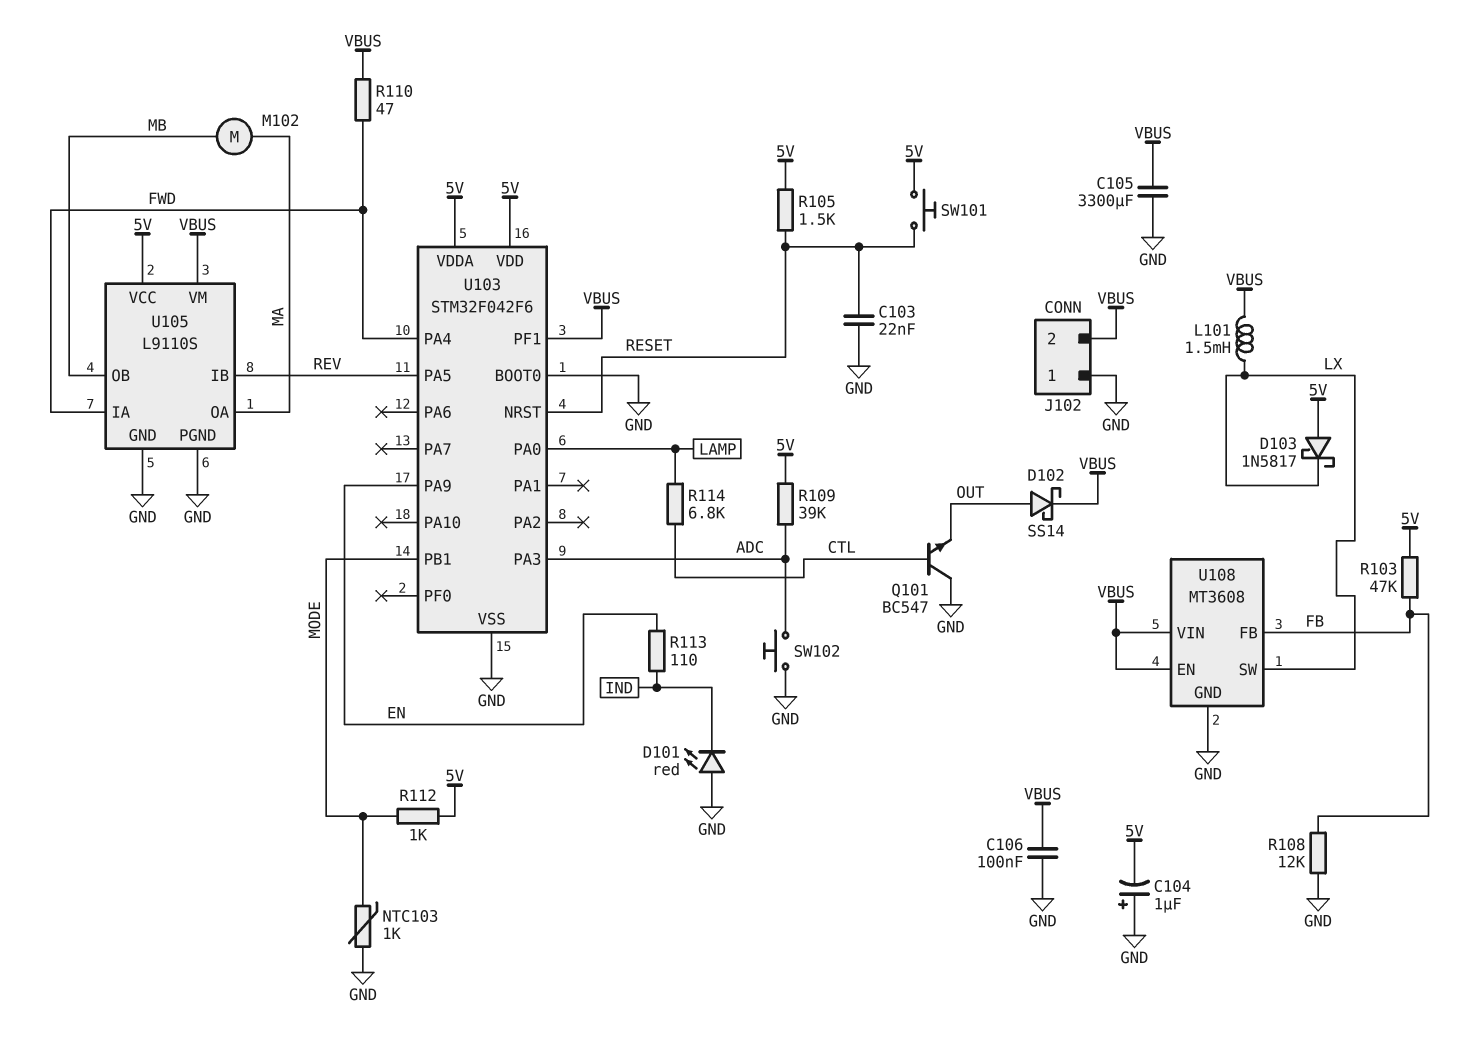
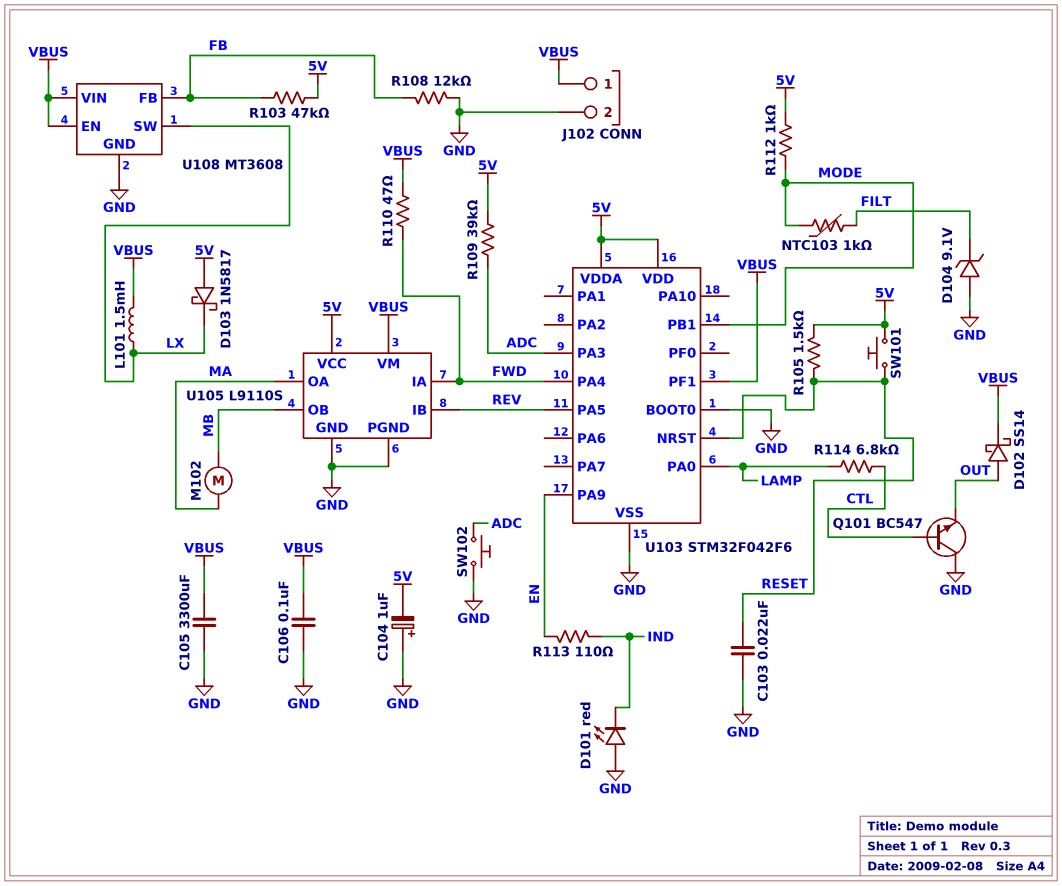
D104: none -> zener 9.1V (A GND, K FILT)
J102 pin 1: GND -> VBUS
J102 pin 2: VBUS -> GND
NTC103: 1k (GND, MODE) -> 1k (FILT, MODE)

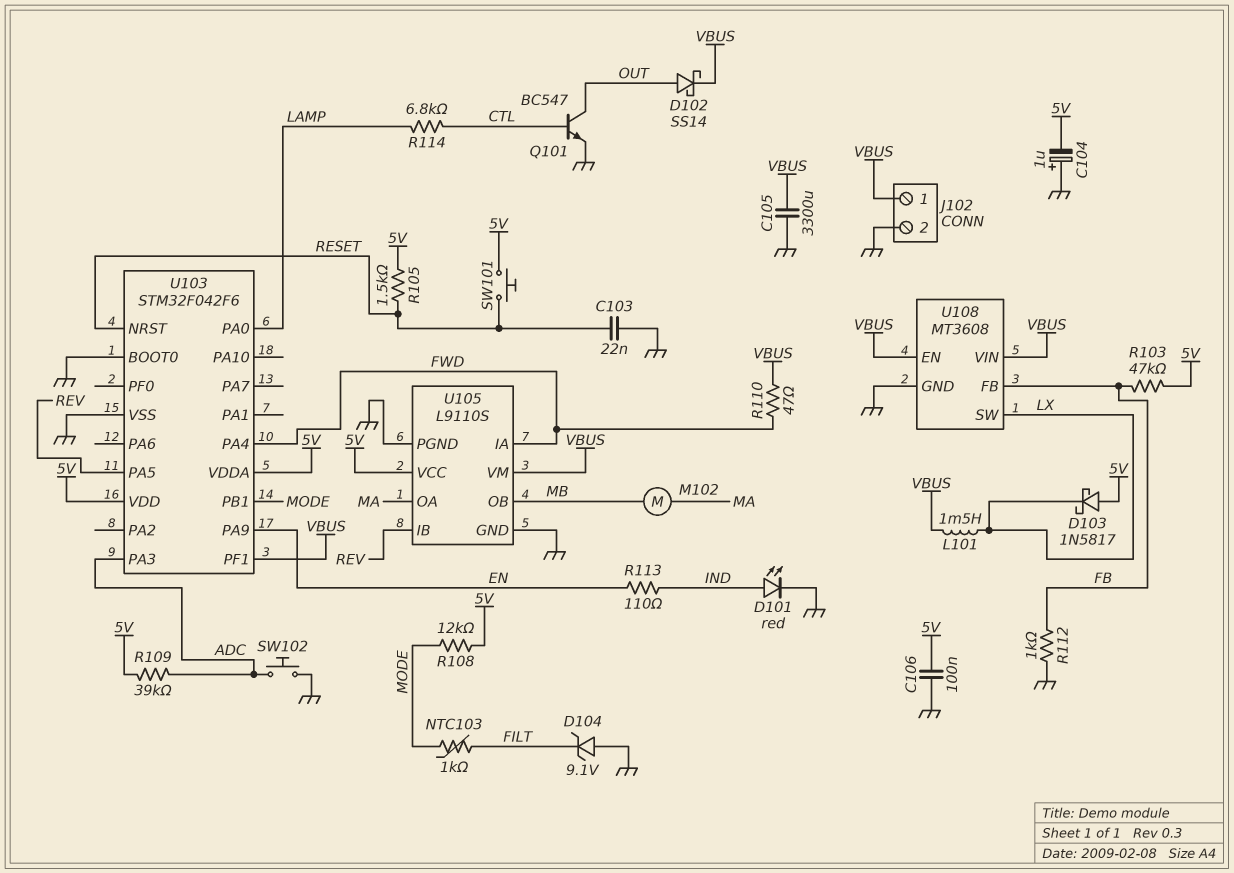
C106: 100nF (GND, VBUS) -> 100nF (5V, GND)
D101: LED red (A GND, K IND) -> LED red (A IND, K GND)
Q101: NPN BC547 (B CTL, C GND, E OUT) -> NPN BC547 (B CTL, C OUT, E GND)
R108: 12k (FB, GND) -> 12k (5V, MODE)
R112: 1k (5V, MODE) -> 1k (FB, GND)

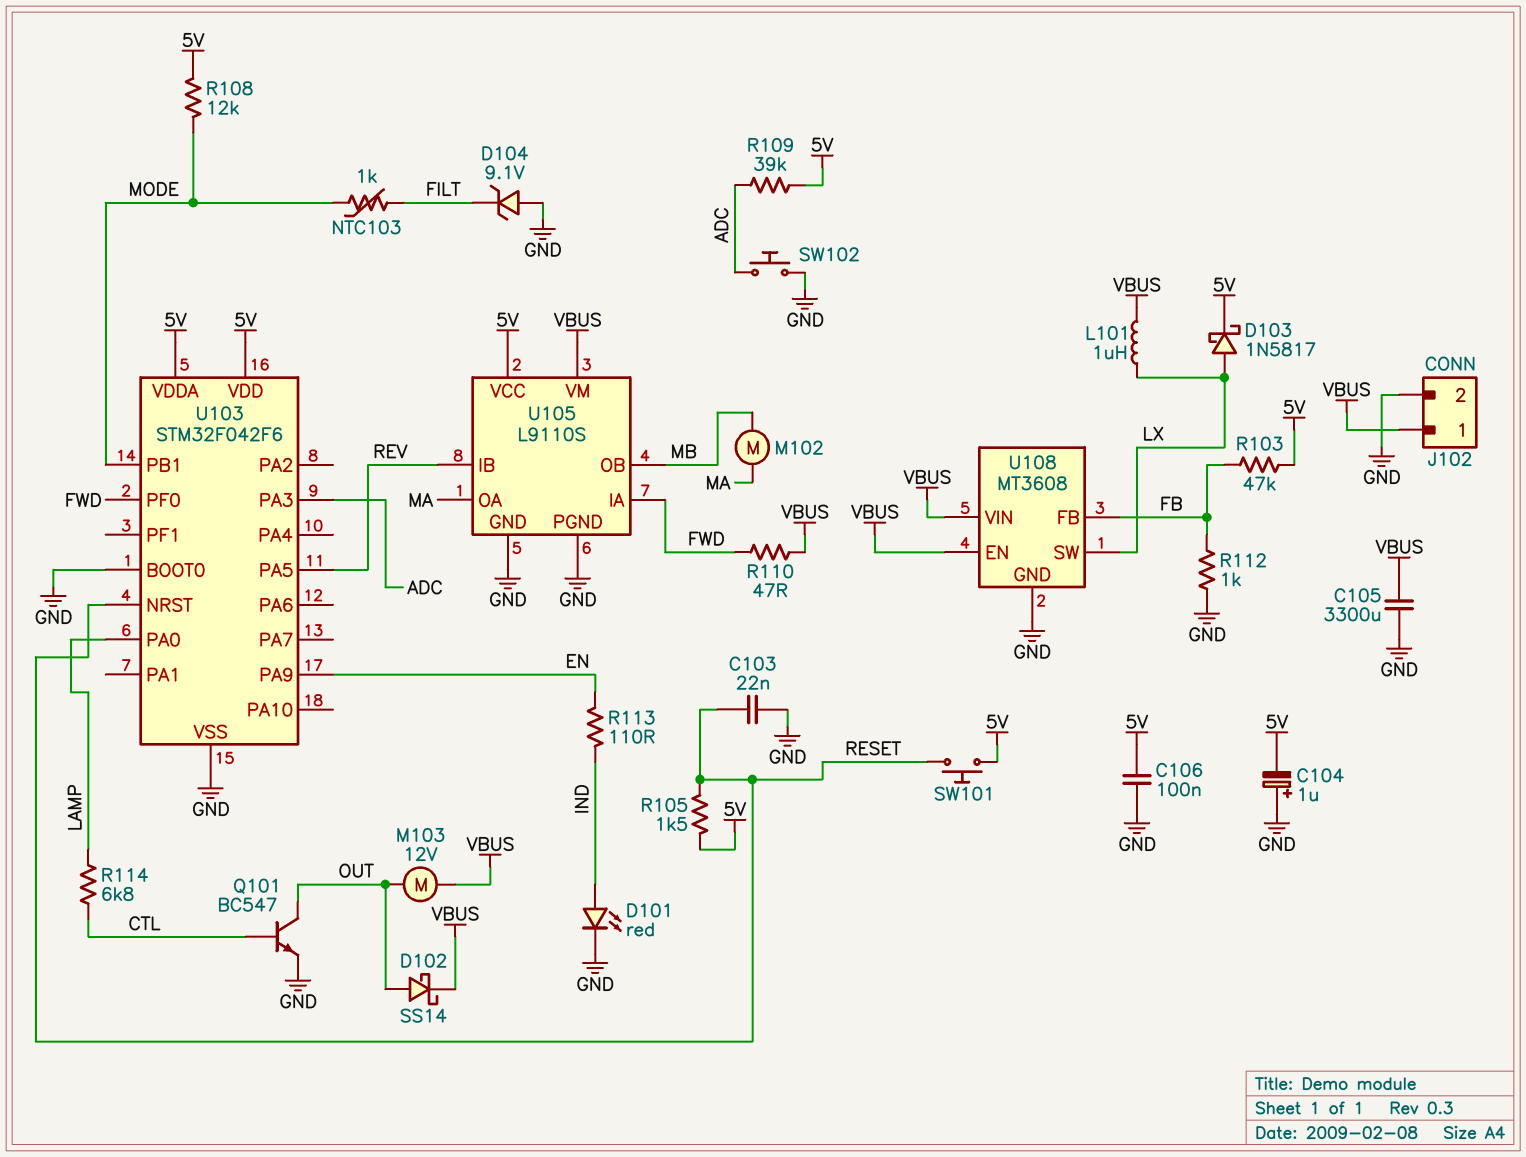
D103: schottky 1N5817 (A 5V, K LX) -> schottky 1N5817 (A LX, K 5V)
L101: 1.5mH (LX, VBUS) -> 1uH (LX, VBUS)
M103: none -> motor 12V (OUT, VBUS)
U103 pin PA4: FWD -> none
U103 pin PF0: none -> FWD
U103 pin PF1: VBUS -> none

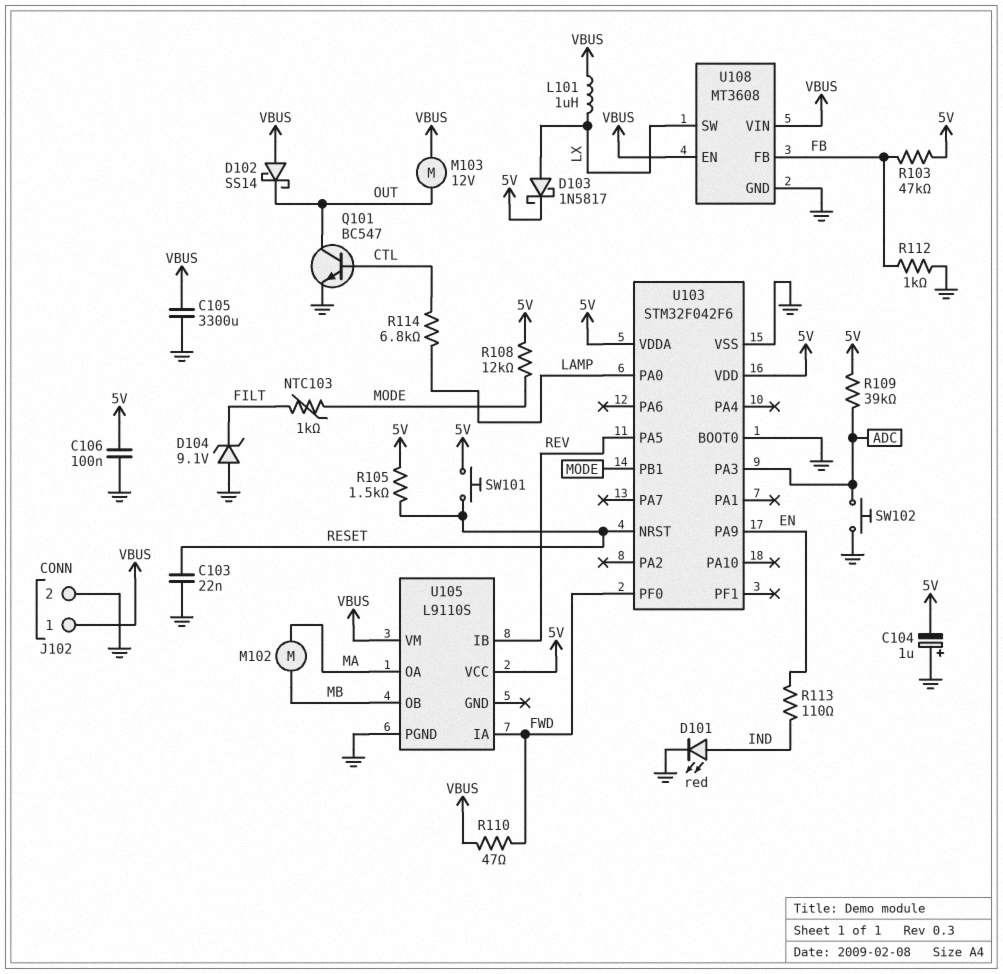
D102: schottky SS14 (A OUT, K VBUS) -> schottky SS14 (A VBUS, K OUT)
U105 pin GND: GND -> none

